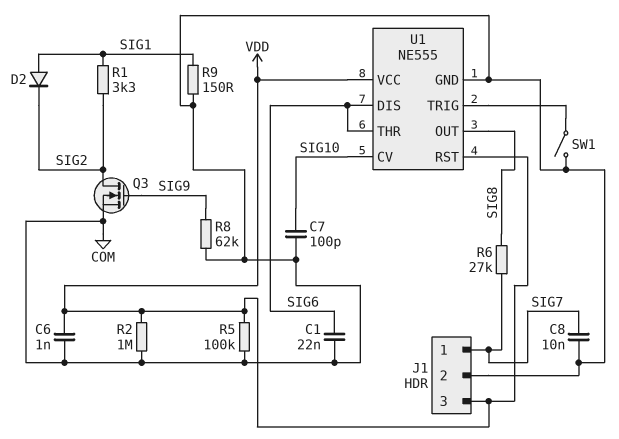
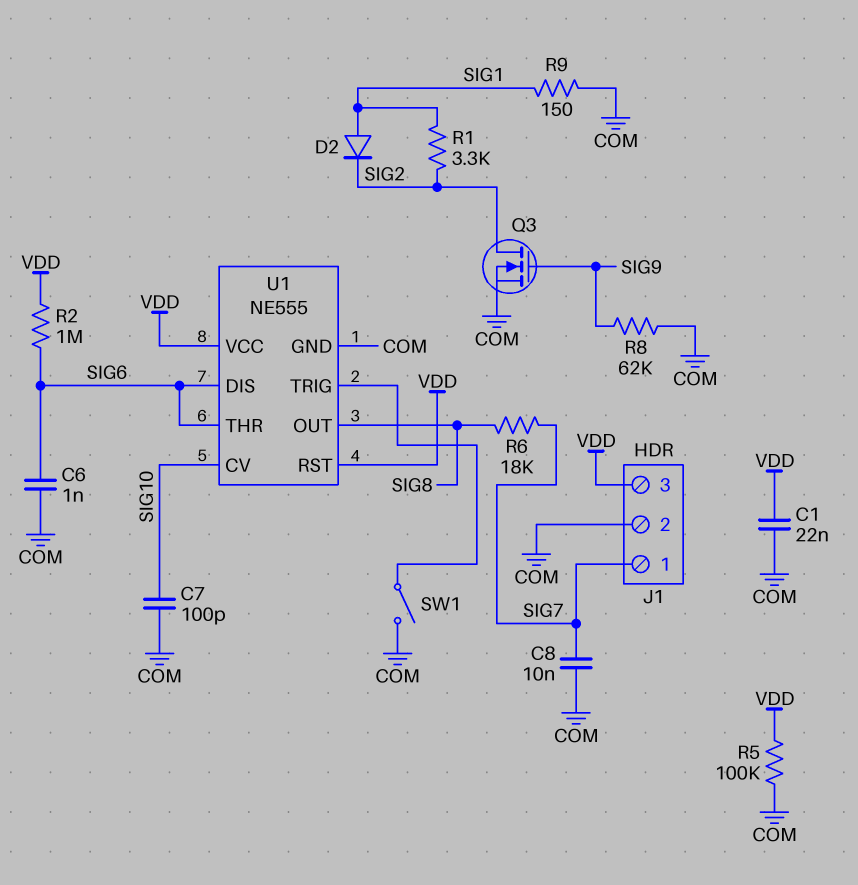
C1: 22nF (COM, SIG6) -> 22nF (COM, VDD)
C6: 1nF (COM, VDD) -> 1nF (COM, SIG6)
R2: 1M (COM, VDD) -> 1M (SIG6, VDD)
R6: 27k (SIG7, SIG8) -> 18k (SIG7, SIG8)

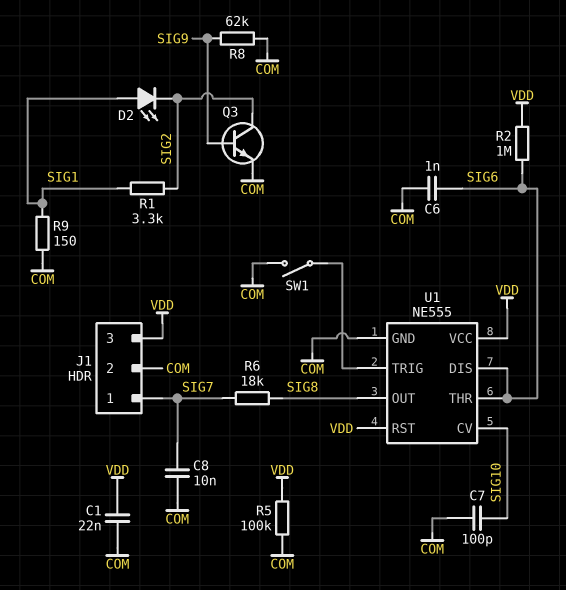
D2: diode (A SIG1, K SIG2) -> LED (A SIG1, K SIG2)
Q3: NMOS (G SIG9, D SIG2, S COM) -> NPN (B SIG9, C SIG2, E COM)

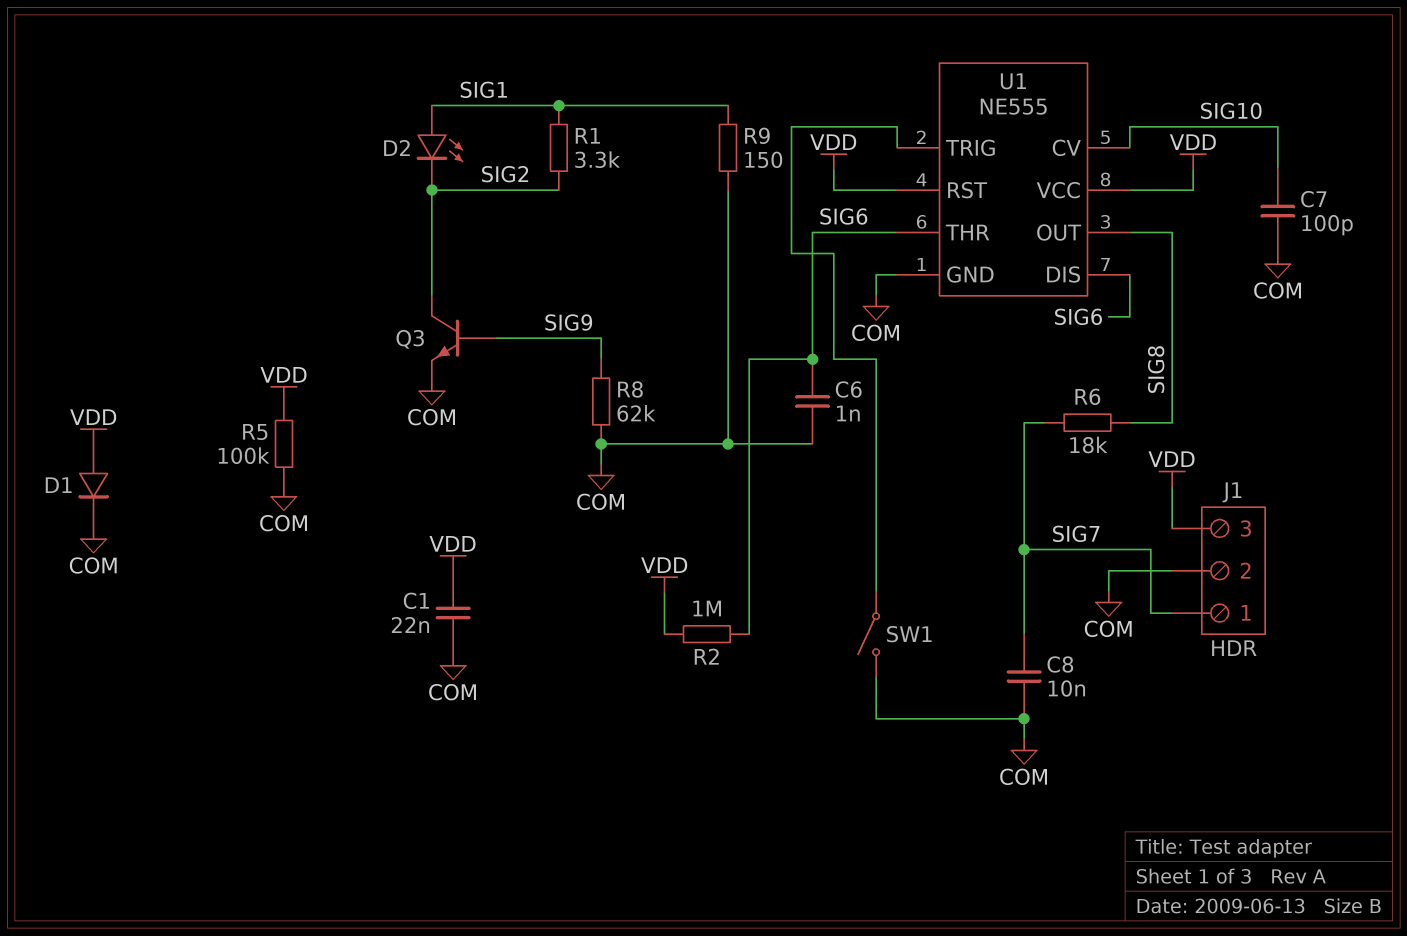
D1: none -> diode (A VDD, K COM)

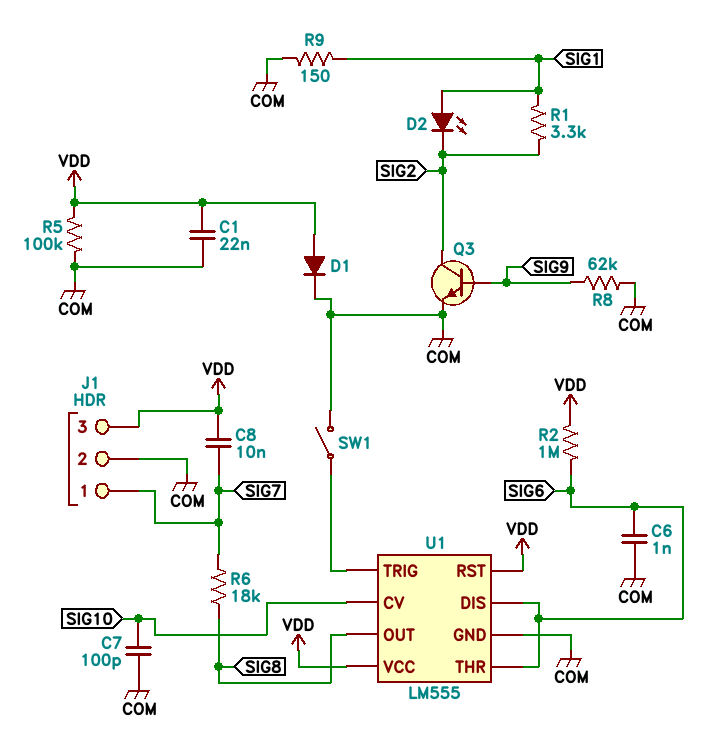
C8: 10nF (COM, SIG7) -> 10nF (SIG7, VDD)
U1: NE555 -> LM555

